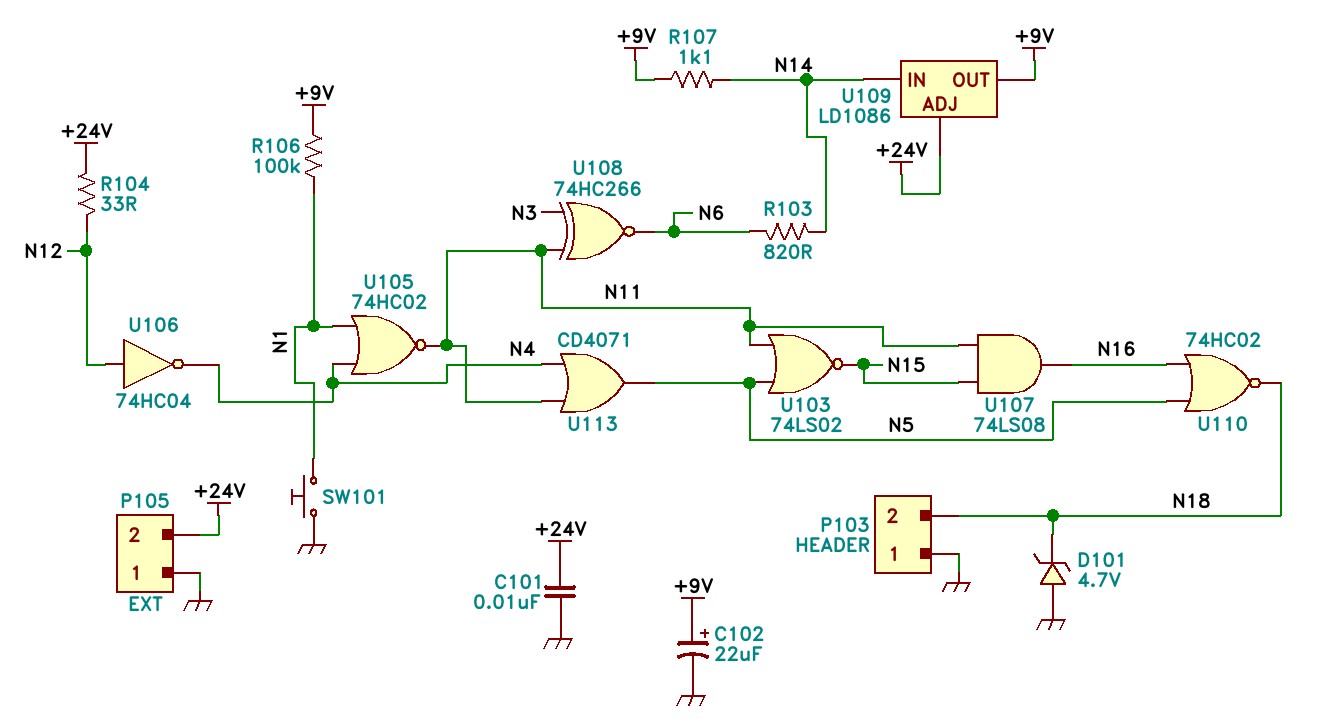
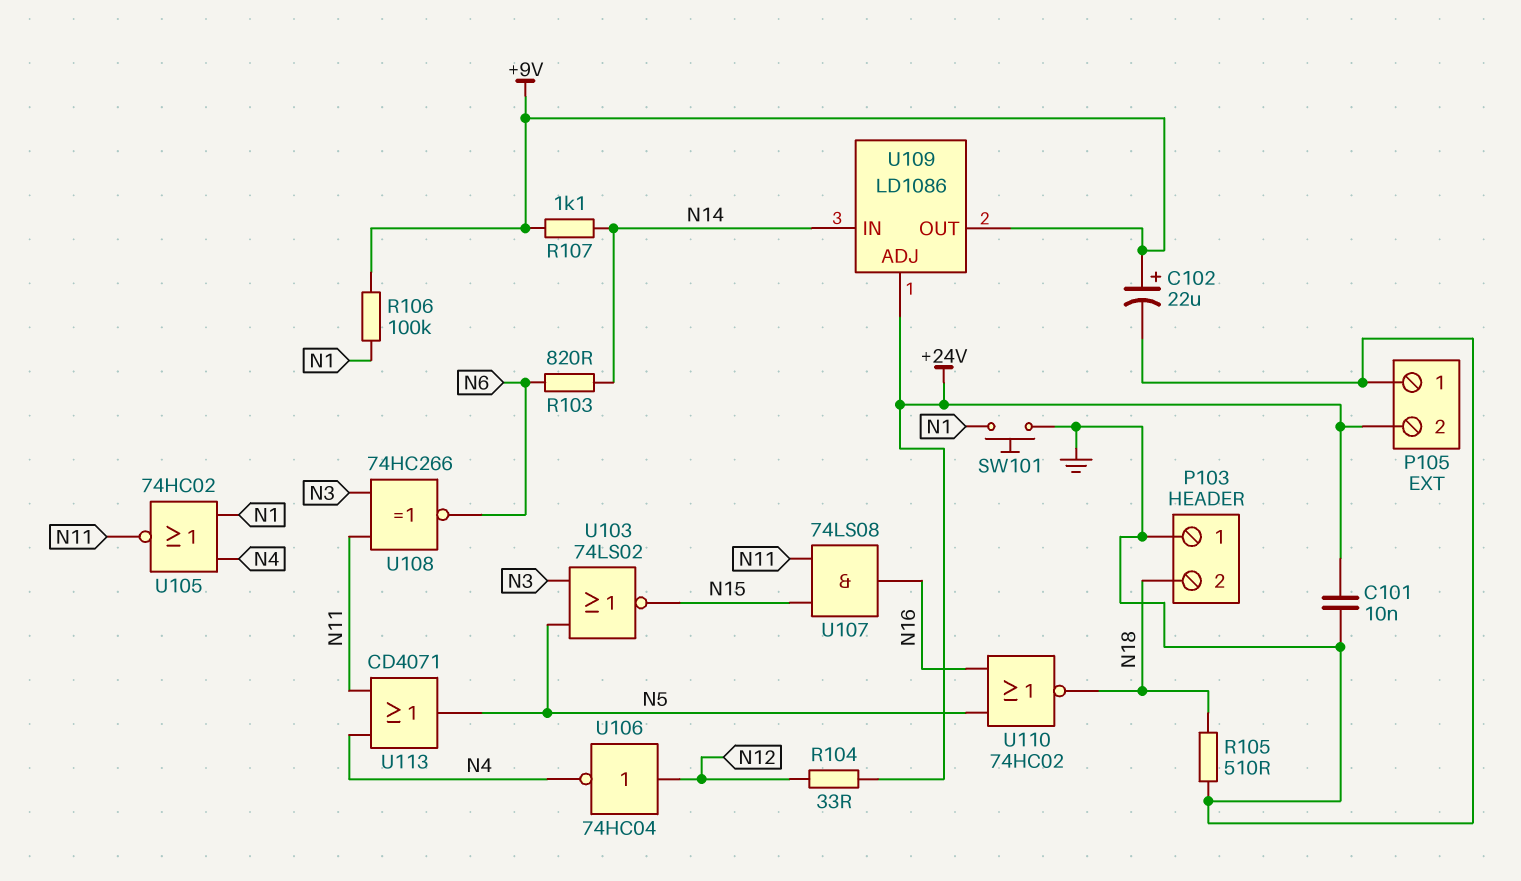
D101: zener 4.7V (A GND, K N18) -> none
R105: none -> 510 (GND, N18)
U103: NOR 74LS02 (in N5, in N11, out N15) -> NOR 74LS02 (in N3, in N5, out N15)

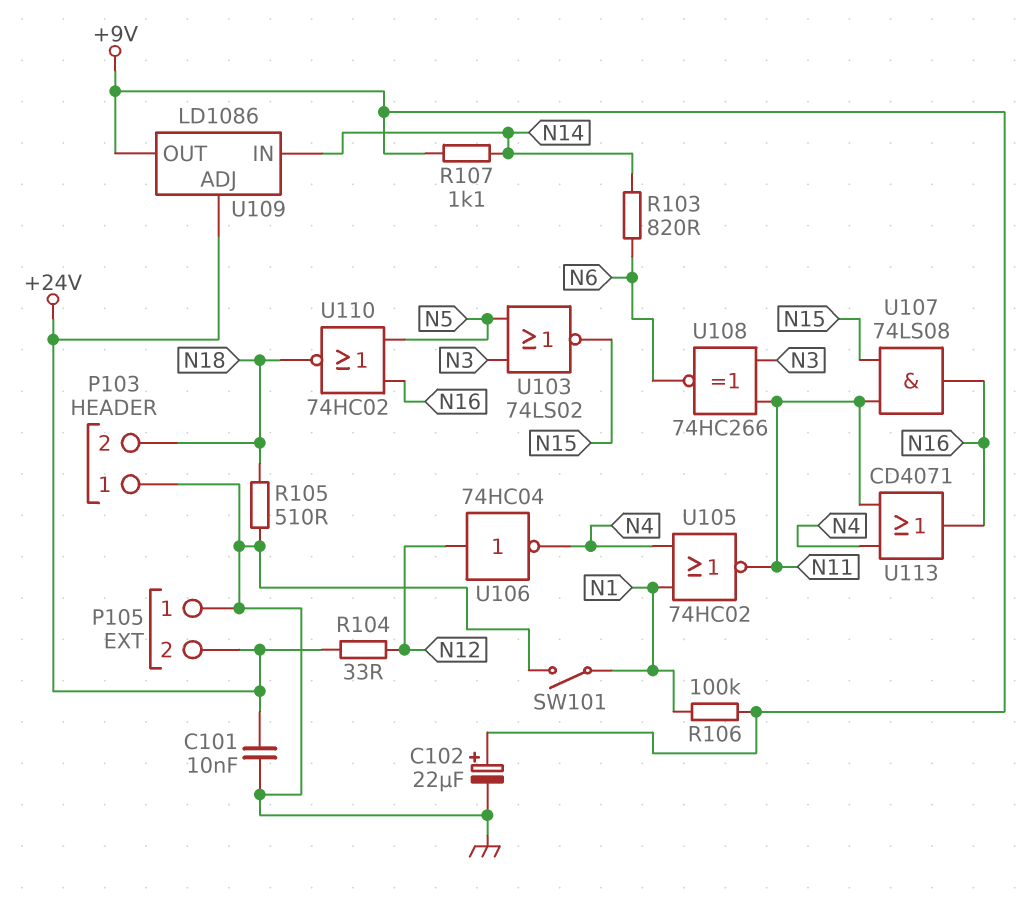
SW101: button (GND, N1) -> switch (GND, N1)
U113: OR CD4071 (in N4, in N11, out N5) -> OR CD4071 (in N4, in N11, out N16)

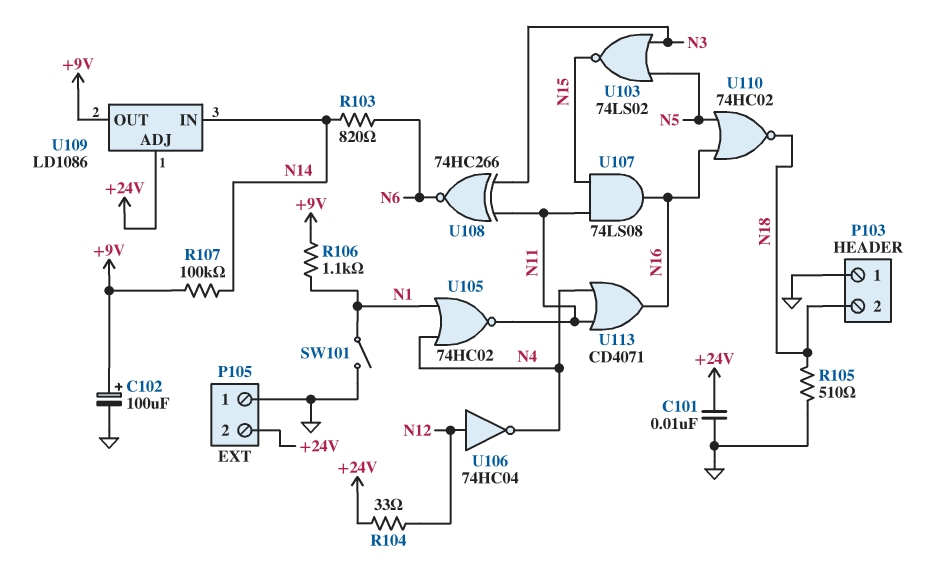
C102: 22uF (plus +9V, minus GND) -> 100uF (plus +9V, minus GND)
R106: 100k (+9V, N1) -> 1.1k (+9V, N1)
R107: 1.1k (+9V, N14) -> 100k (+9V, N14)

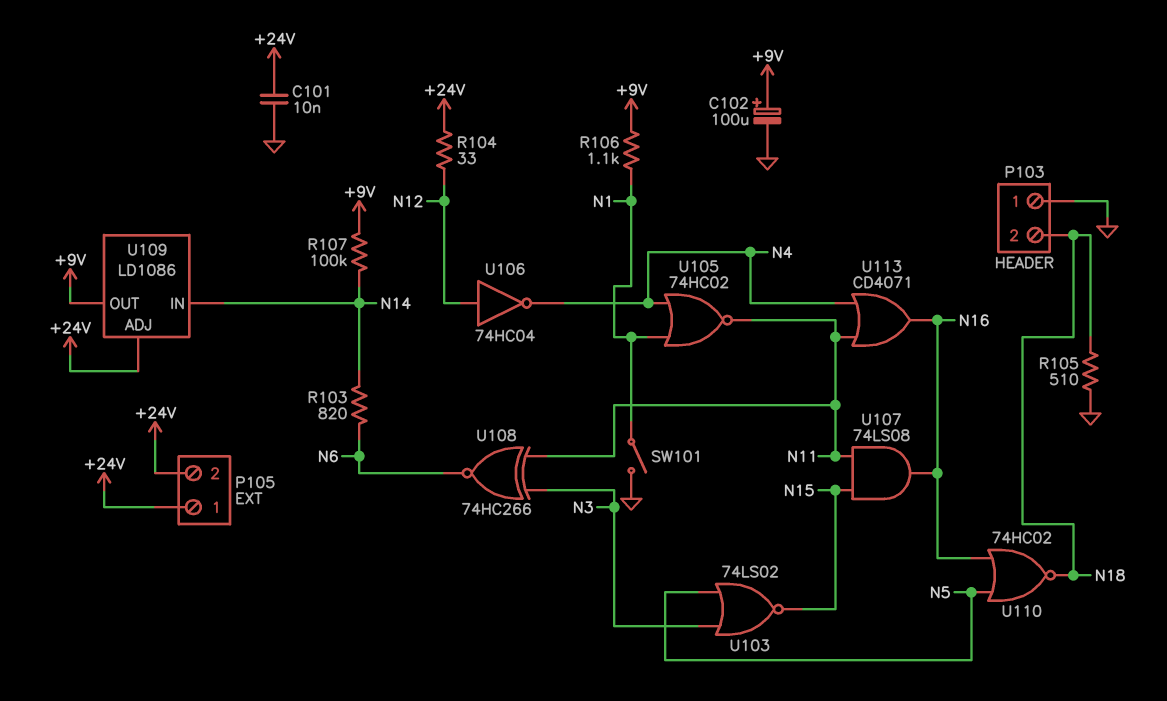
P105 pin 1: GND -> +24V

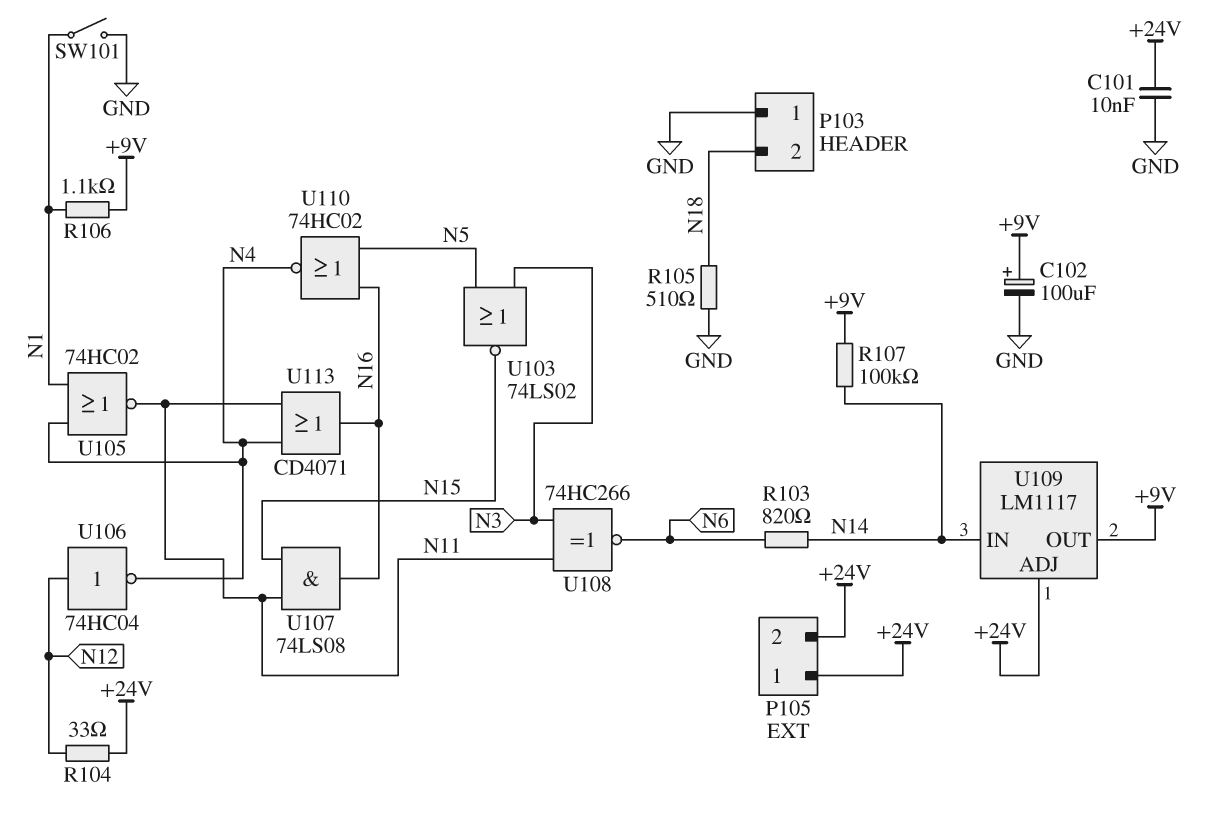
U109: LD1086 -> LM1117
U110: NOR 74HC02 (in N5, in N16, out N18) -> NOR 74HC02 (in N5, in N16, out N4)

